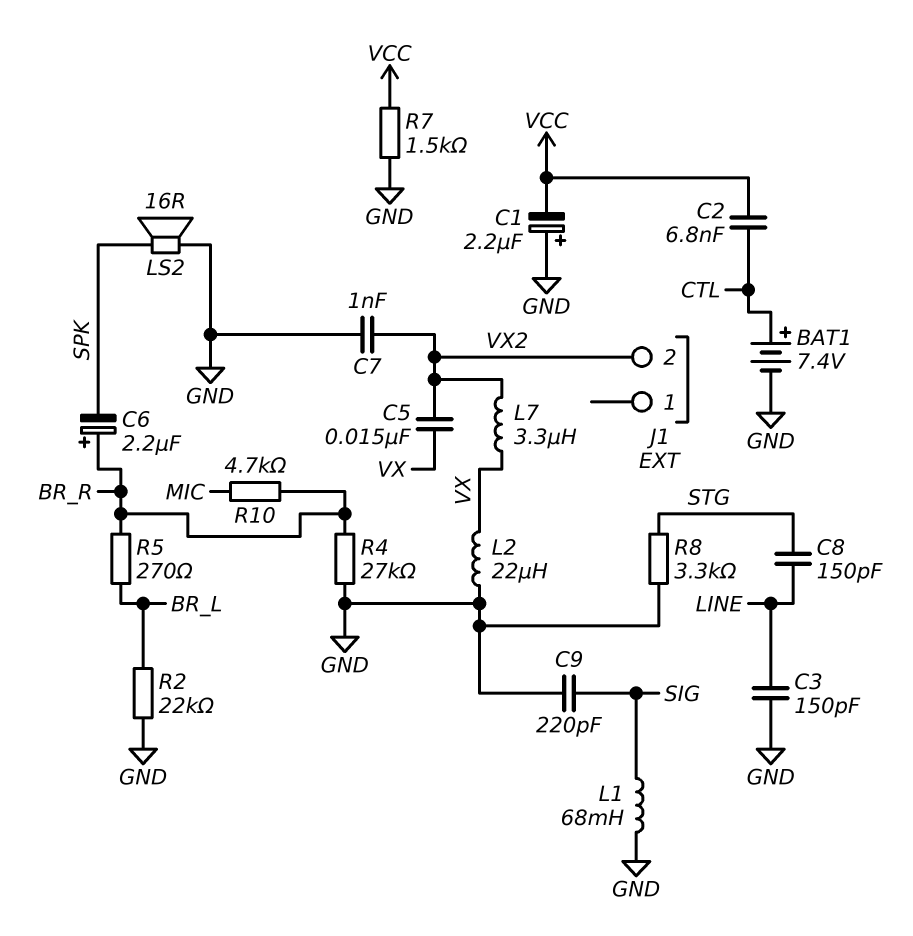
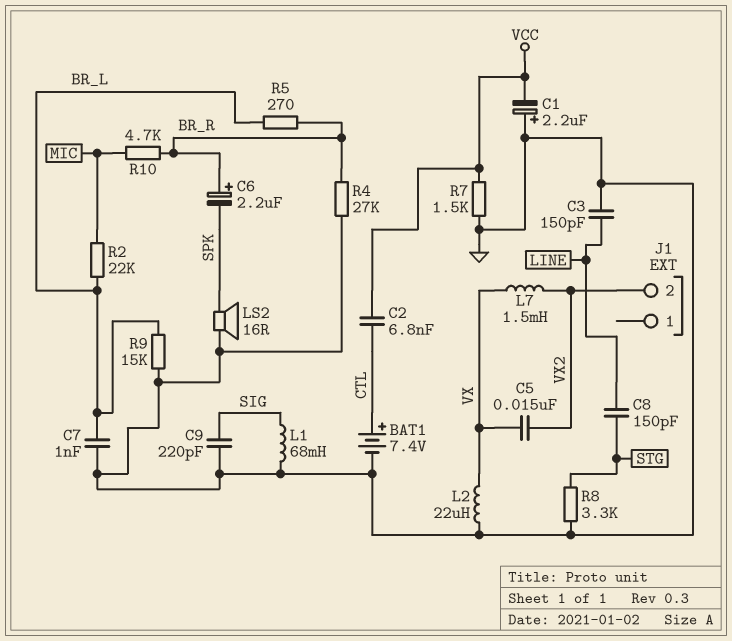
C7: 1nF (GND, VX2) -> 1nF (BR_L, GND)
L7: 3.3uH (VX, VX2) -> 1.5mH (VX, VX2)
R2: 22k (BR_L, GND) -> 22k (BR_L, MIC)
R9: none -> 15k (BR_L, GND)

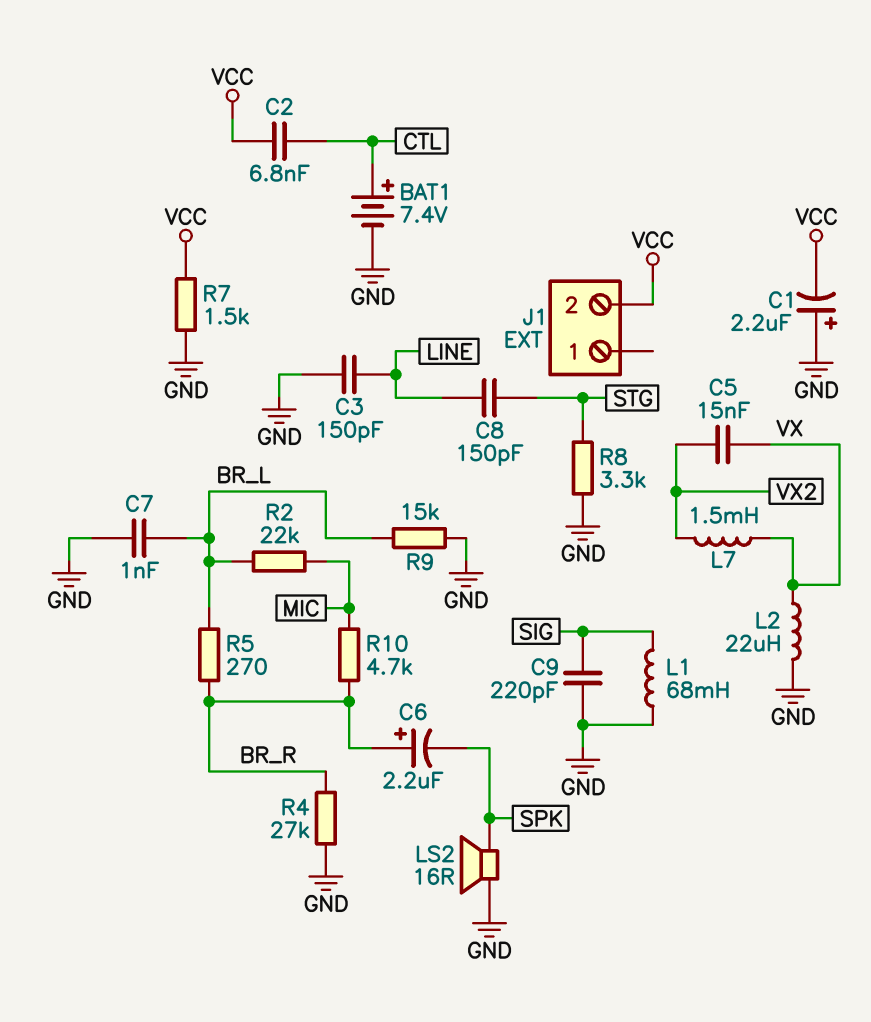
J1 pin 2: VX2 -> VCC

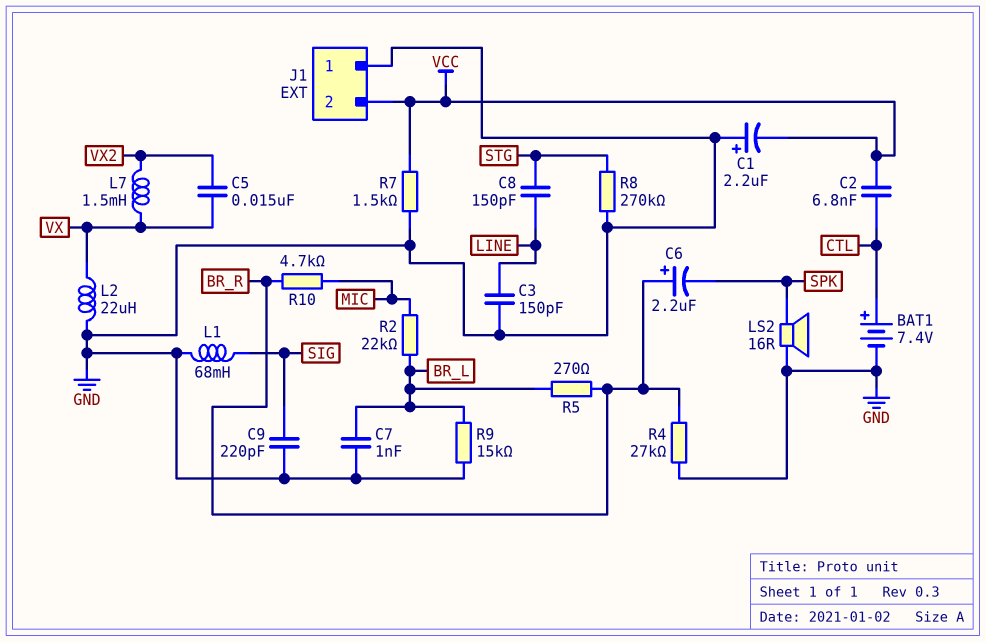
J1 pin 1: none -> GND
R8: 3.3k (GND, STG) -> 270k (GND, STG)

